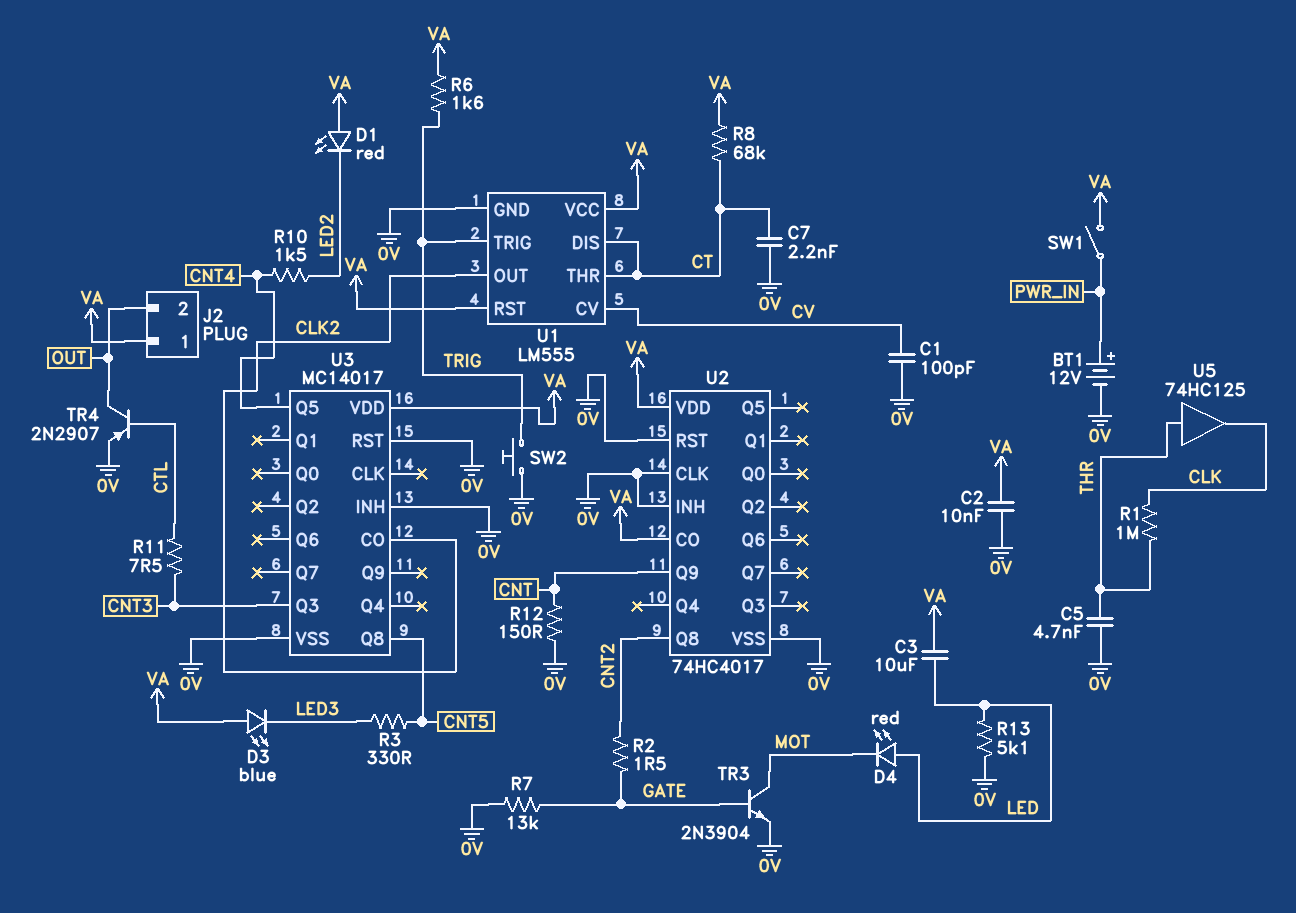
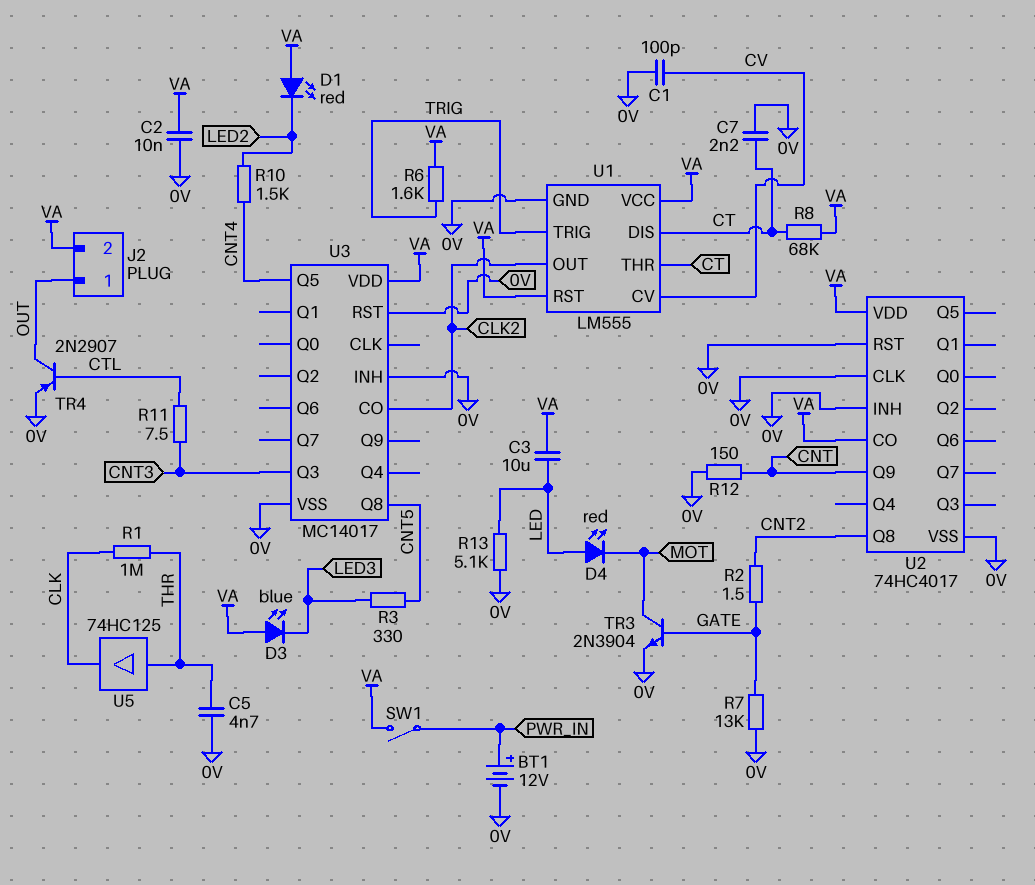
J2 pin 1: VA -> OUT
J2 pin 2: OUT -> VA
SW2: button (0V, TRIG) -> none

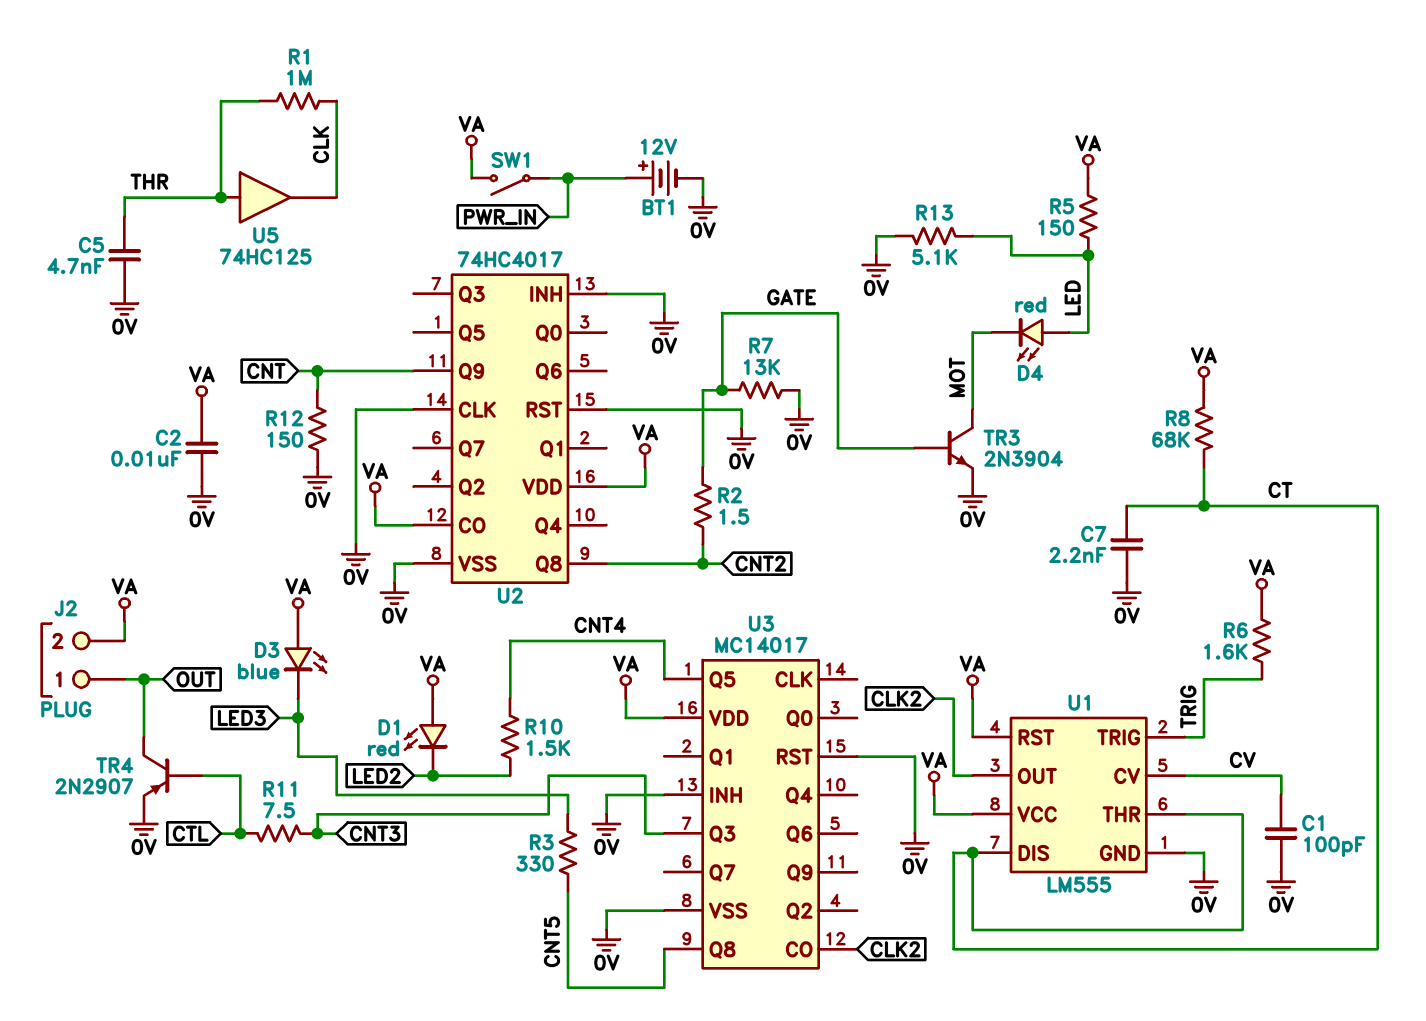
C3: 10uF (LED, VA) -> none
R5: none -> 150 (LED, VA)

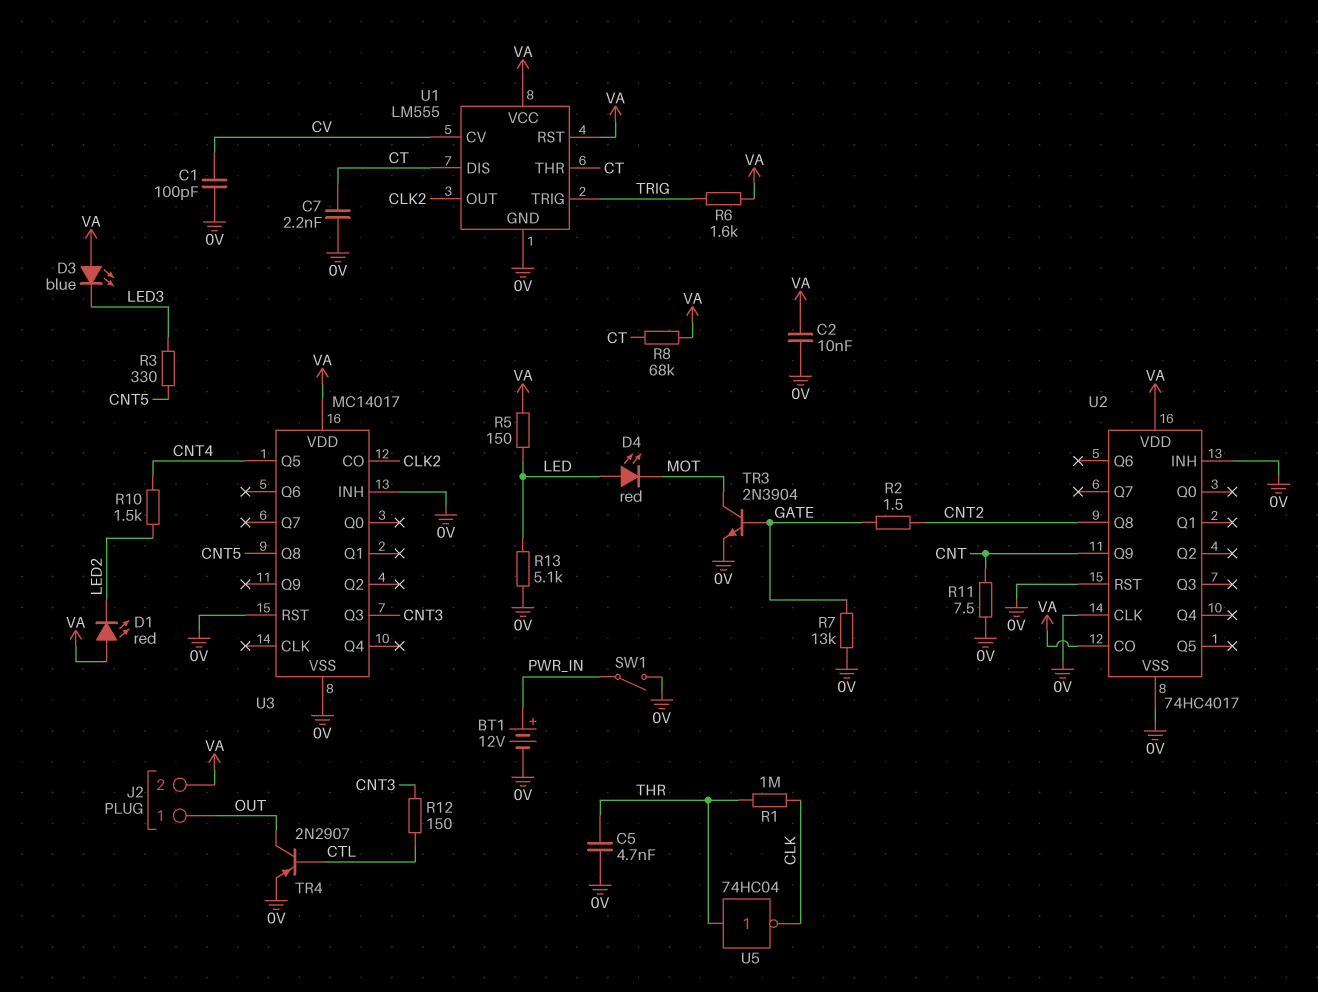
R11: 7.5 (CNT3, CTL) -> 7.5 (0V, CNT)
R12: 150 (0V, CNT) -> 150 (CNT3, CTL)
SW1: switch (PWR_IN, VA) -> switch (0V, PWR_IN)
U5: buffer 74HC125 (in THR, out CLK) -> NOT 74HC04 (in THR, out CLK)

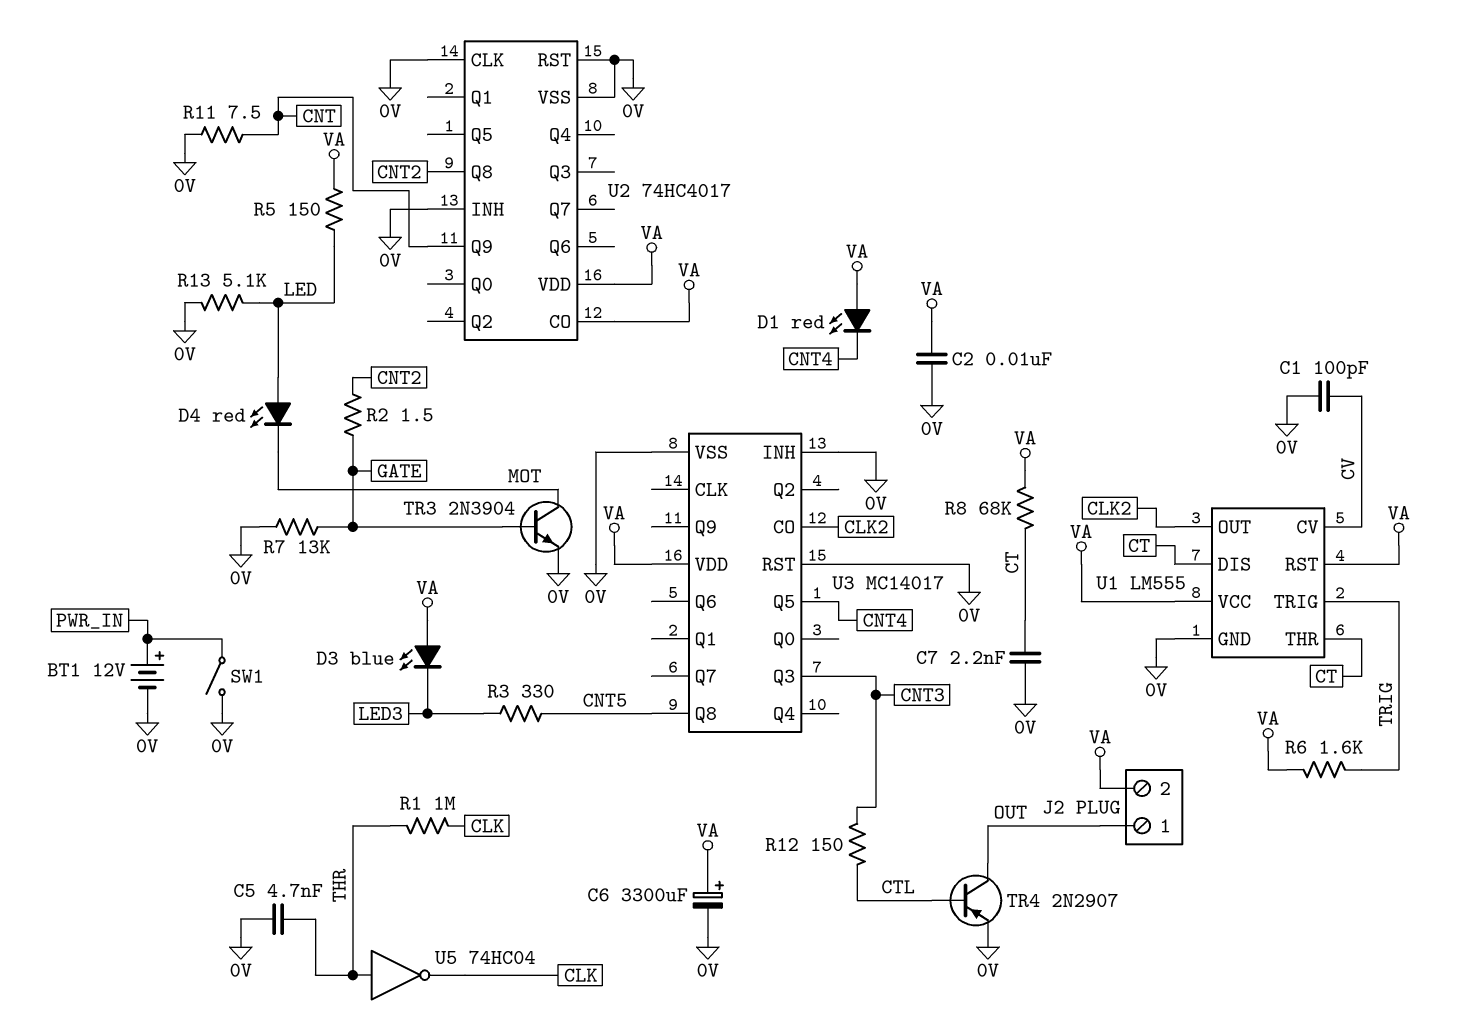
C6: none -> 3300uF (plus VA, minus 0V)
D1: LED red (A VA, K LED2) -> LED red (A VA, K CNT4)
R10: 1.5k (CNT4, LED2) -> none

